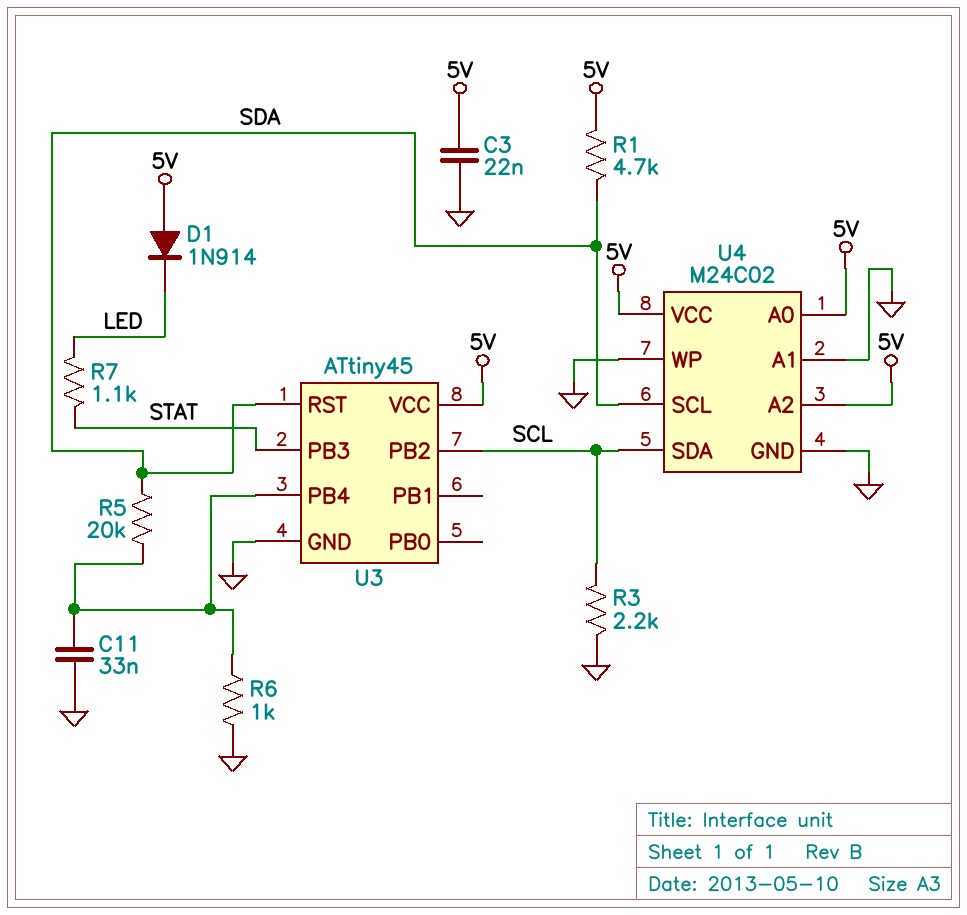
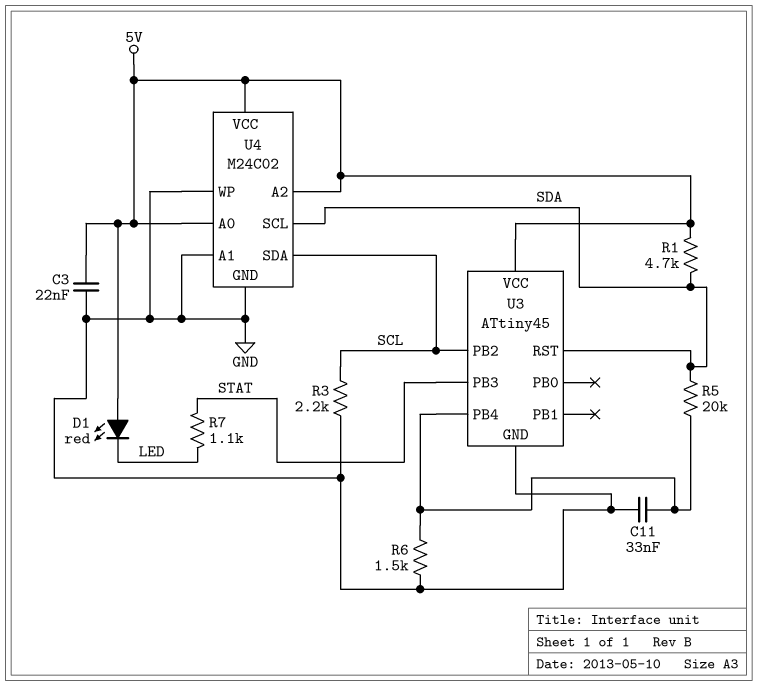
D1: diode 1N914 (A 5V, K LED) -> LED red (A 5V, K LED)
R6: 1k (GND, U3/PB4) -> 1.5k (GND, U3/PB4)

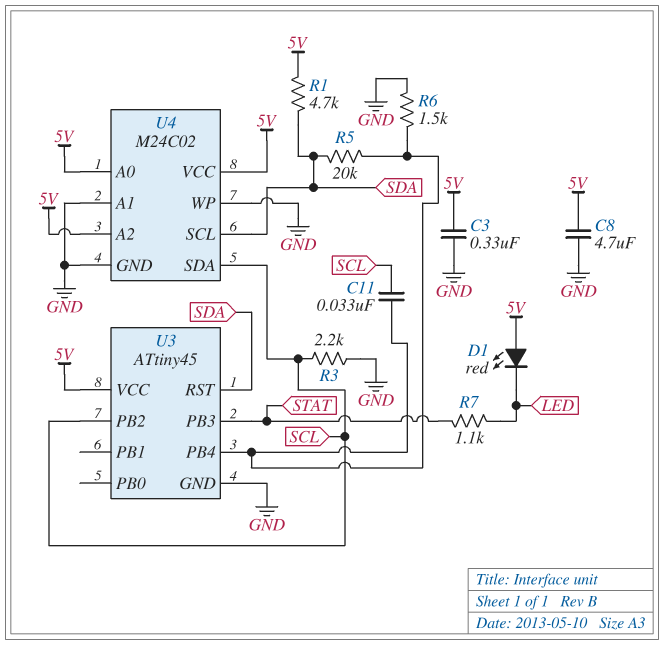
C3: 22nF (5V, GND) -> 330nF (5V, GND)
C8: none -> 4.7uF (5V, GND)
C11: 33nF (GND, U3/PB4) -> 33nF (SCL, U3/PB4)

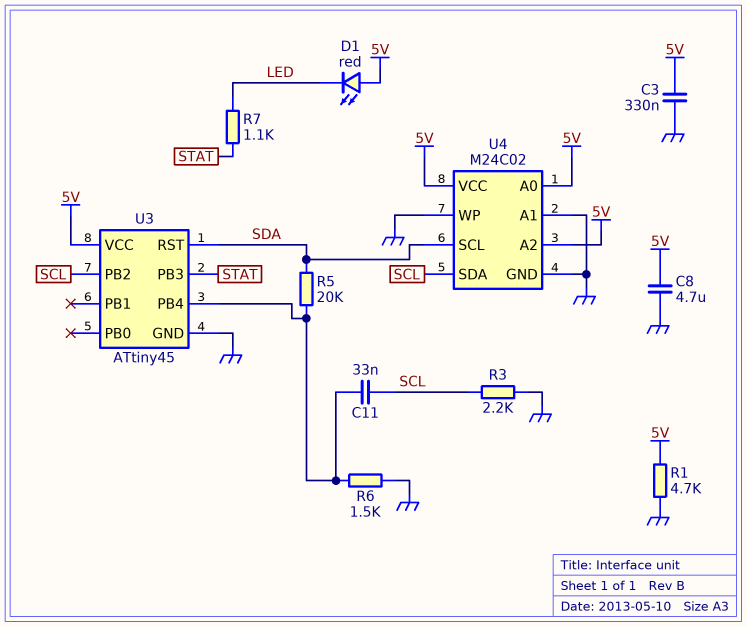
R1: 4.7k (5V, SDA) -> 4.7k (5V, GND)

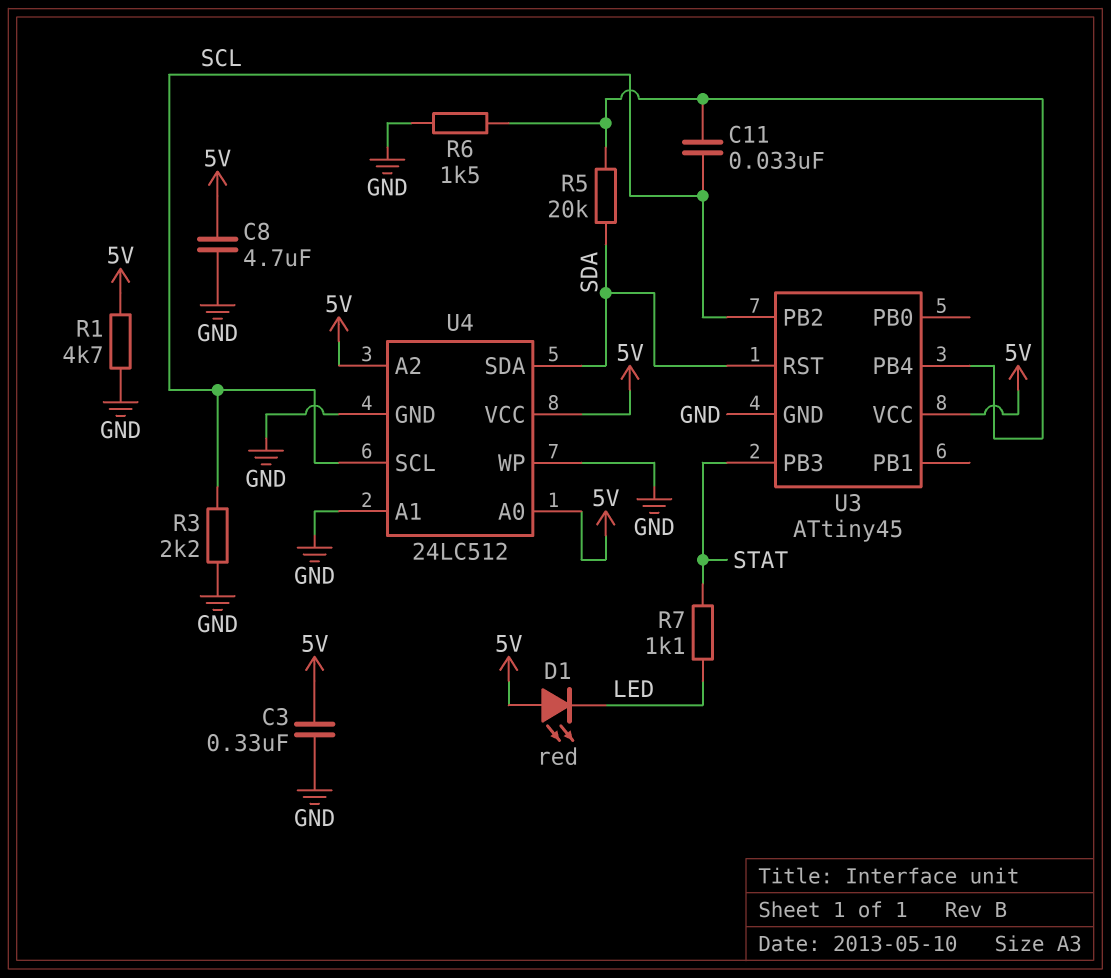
U4: M24C02 -> 24LC512
U4 pin SCL: SDA -> SCL
U4 pin SDA: SCL -> SDA

